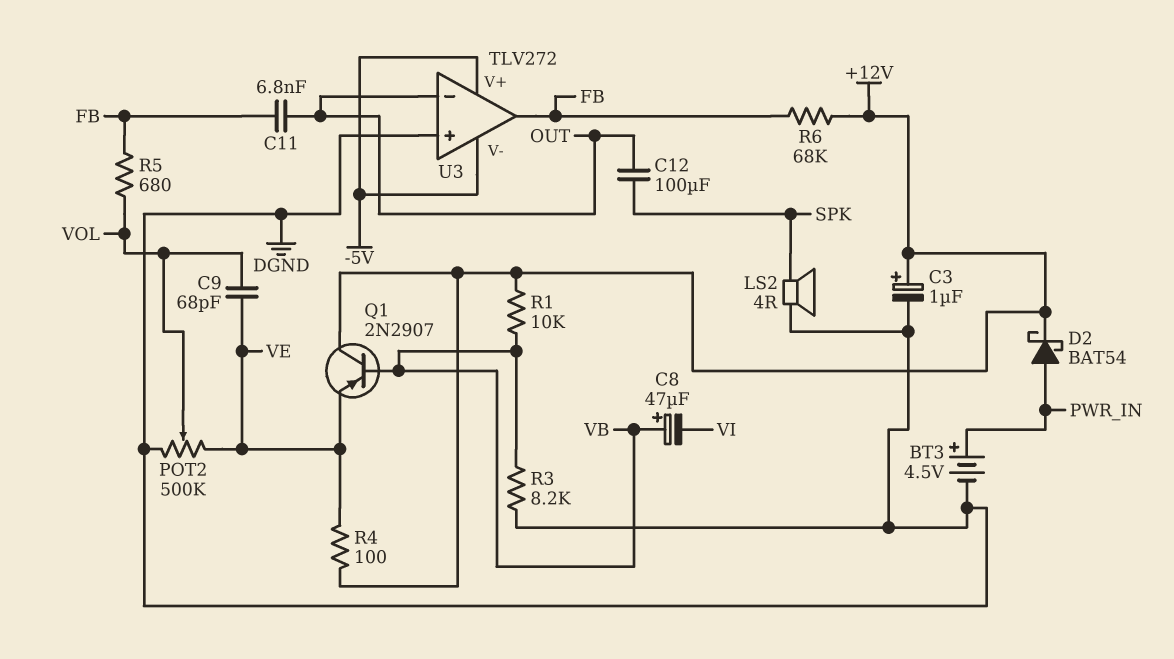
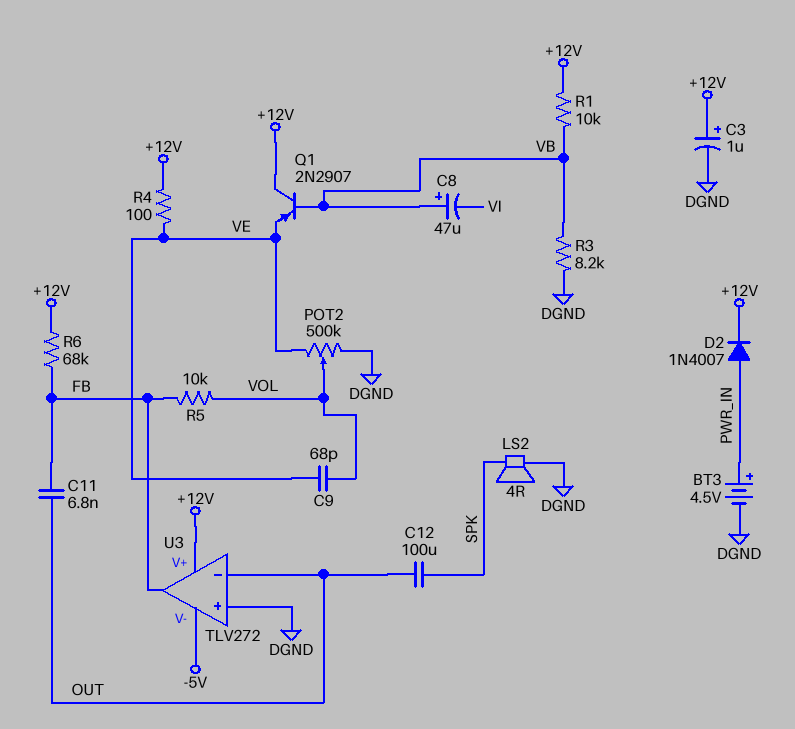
D2: schottky BAT54 (A PWR_IN, K +12V) -> diode 1N4007 (A PWR_IN, K +12V)
R5: 680 (FB, VOL) -> 10k (FB, VOL)
U3 pin V+: -5V -> +12V

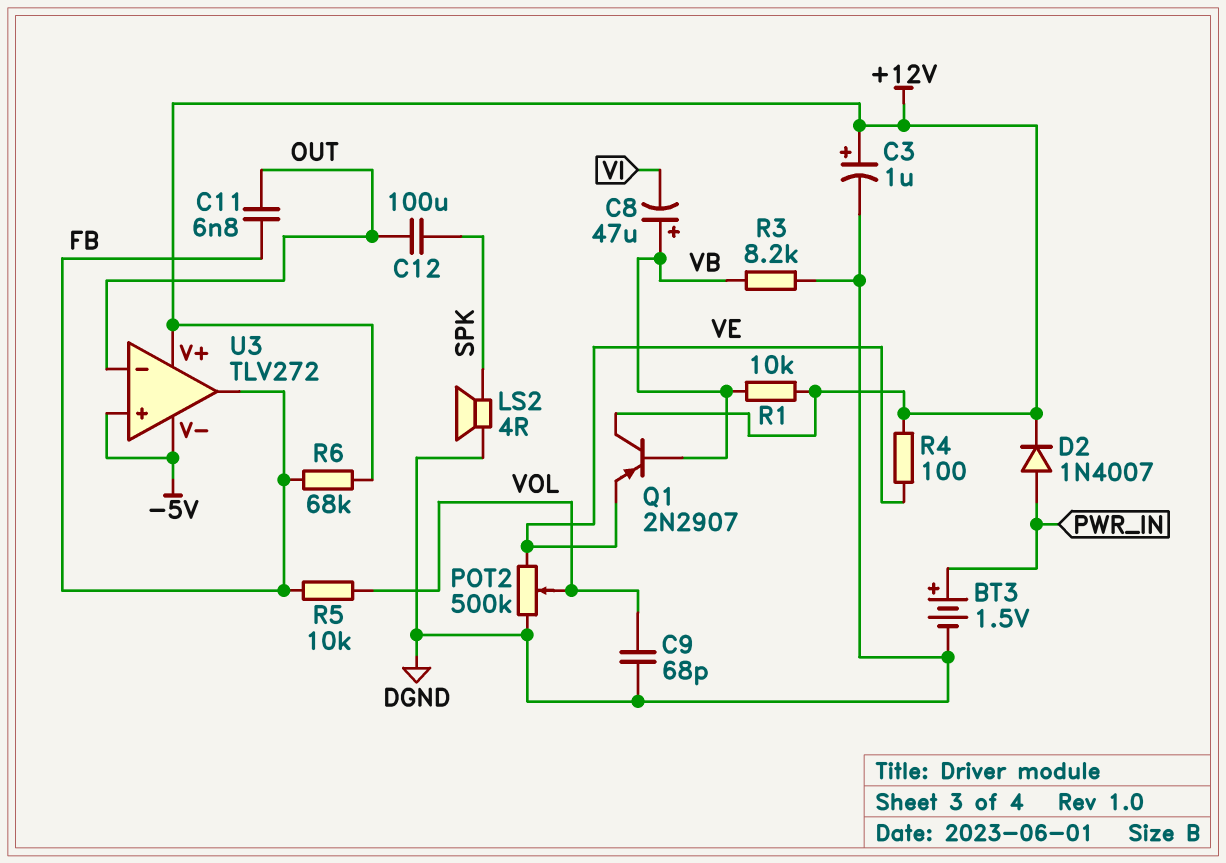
BT3: 4.5V (plus PWR_IN, minus DGND) -> 1.5V (plus PWR_IN, minus DGND)
C9: 68pF (VE, VOL) -> 68pF (DGND, VOL)
U3 pin in+: DGND -> -5V

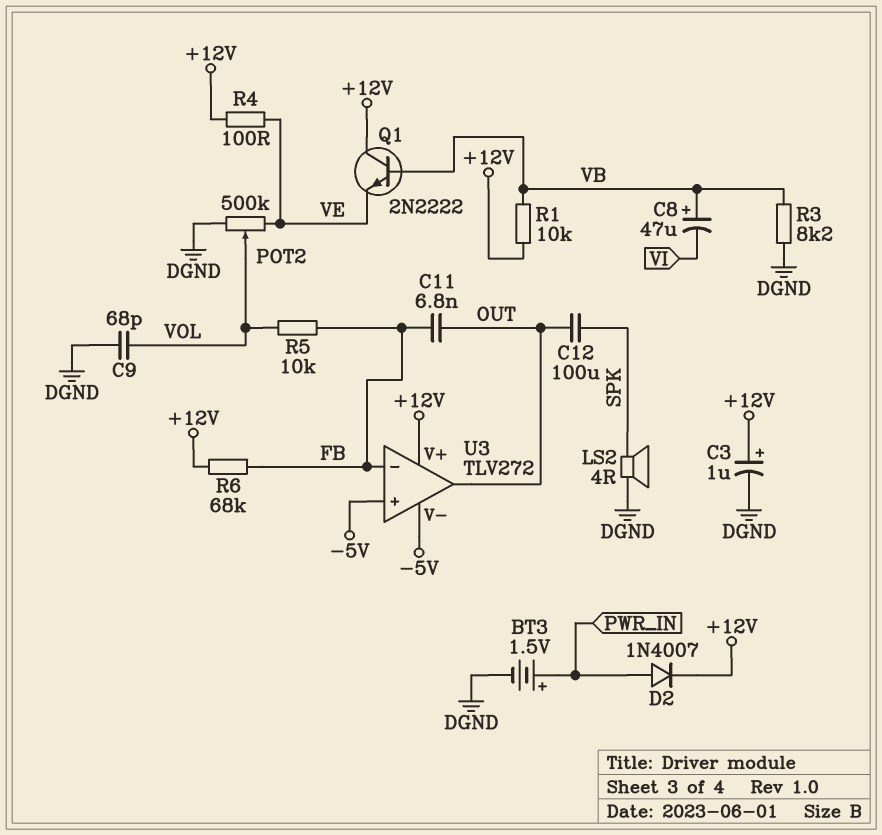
Q1: PNP 2N2907 (B VB, C +12V, E VE) -> NPN 2N2222 (B VB, C +12V, E VE)
U3 pin in-: OUT -> FB
U3 pin out: FB -> OUT

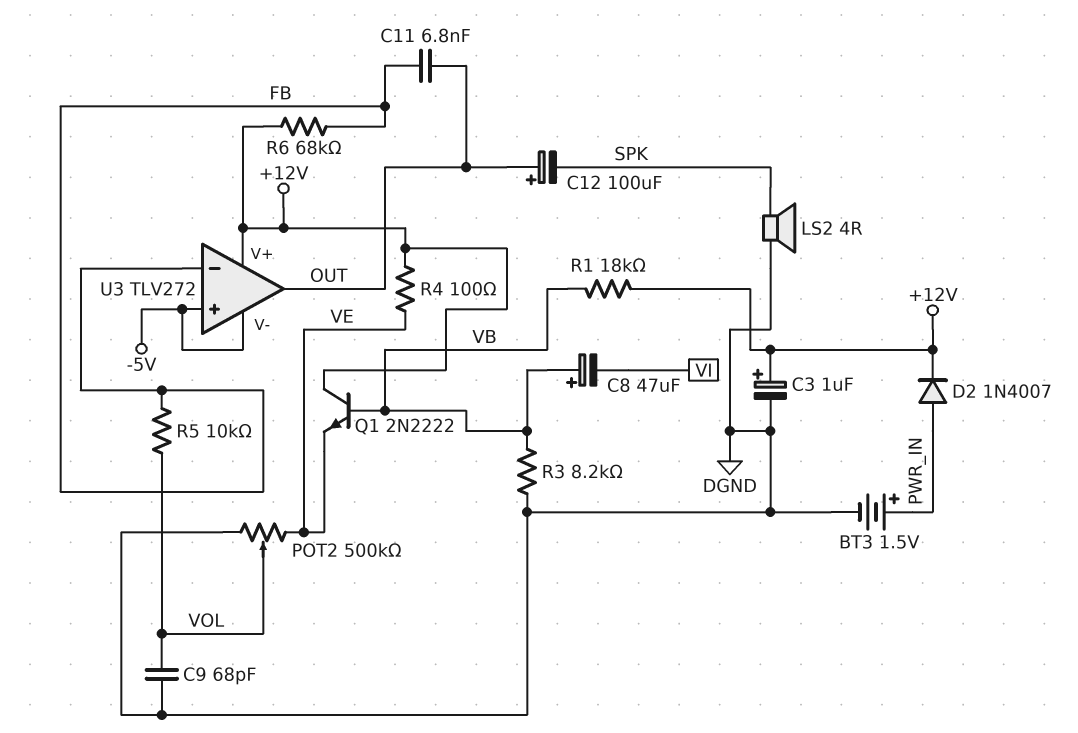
C12: 100uF (OUT, SPK) -> 100uF (plus OUT, minus SPK)
R1: 10k (+12V, VB) -> 18k (+12V, VB)

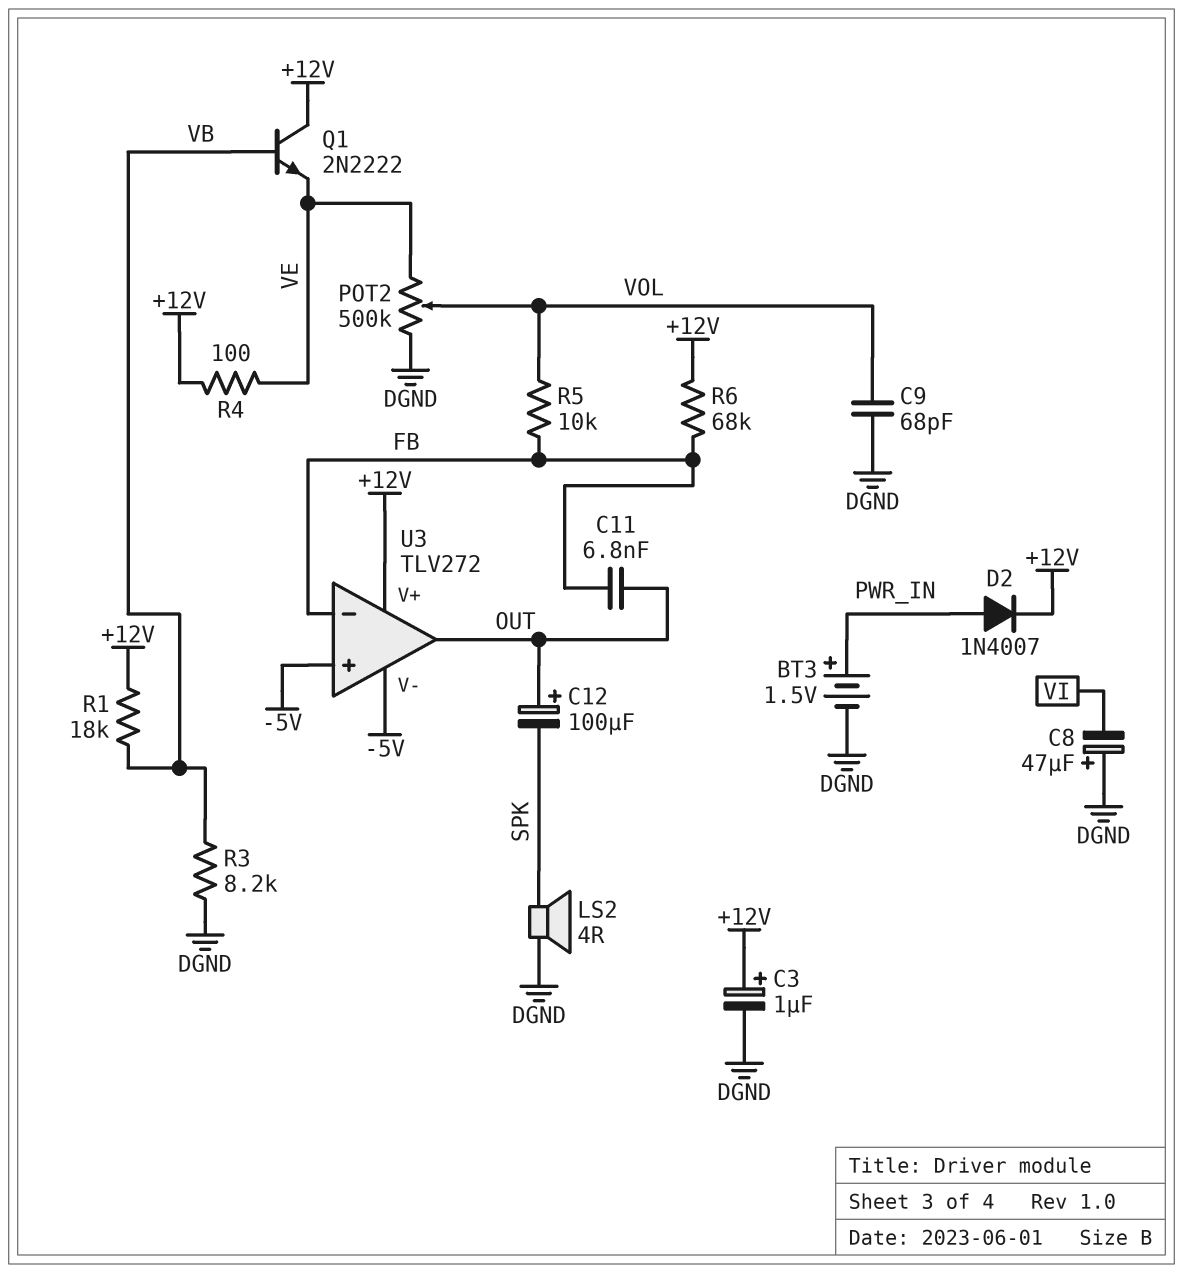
C8: 47uF (plus VB, minus VI) -> 47uF (plus DGND, minus VI)

